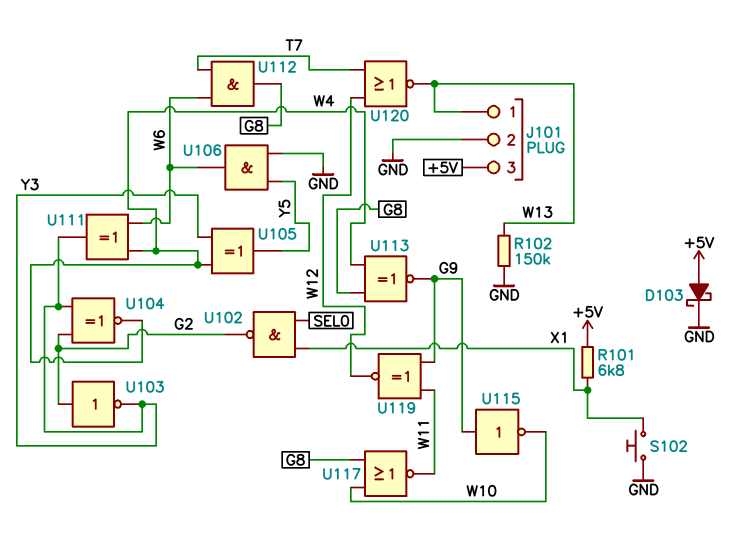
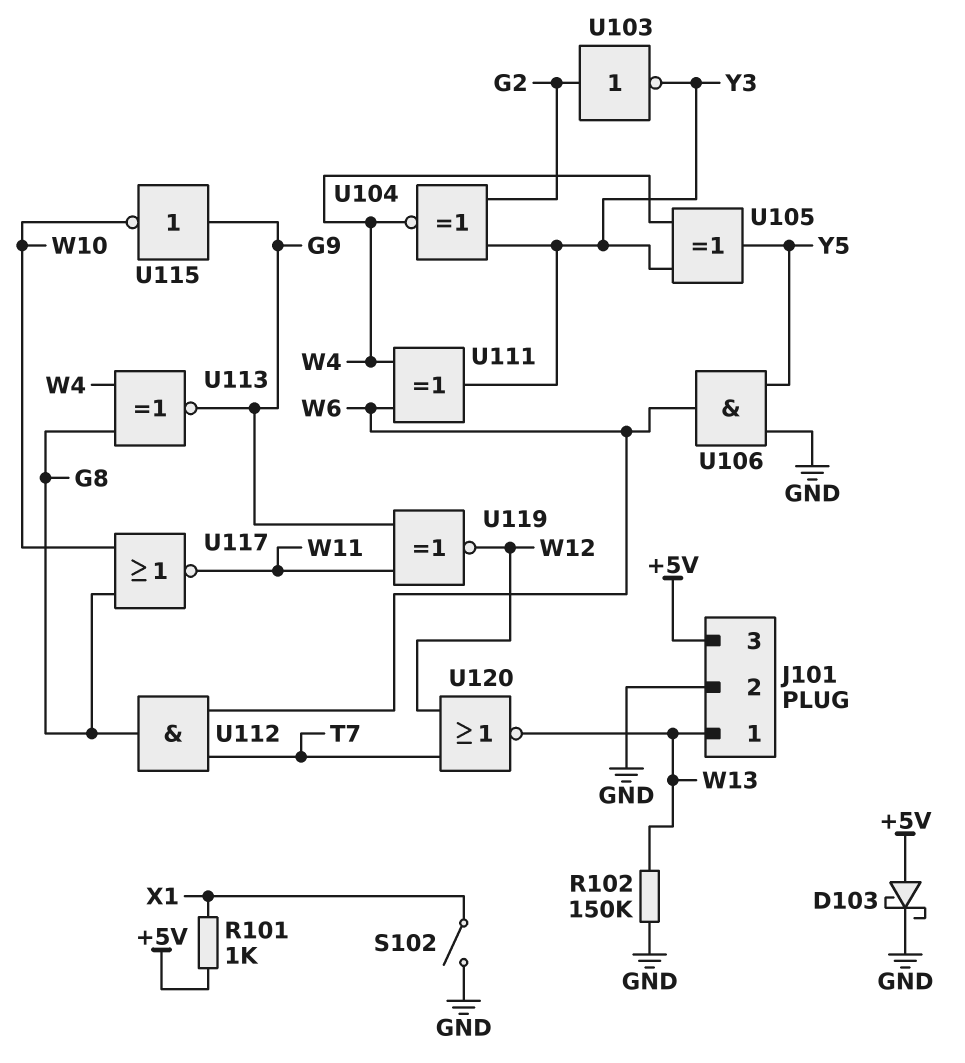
R101: 6.8k (+5V, X1) -> 1k (+5V, X1)
S102: button (GND, X1) -> switch (GND, X1)
U102: NAND (in SEL0, in X1, out G2) -> none

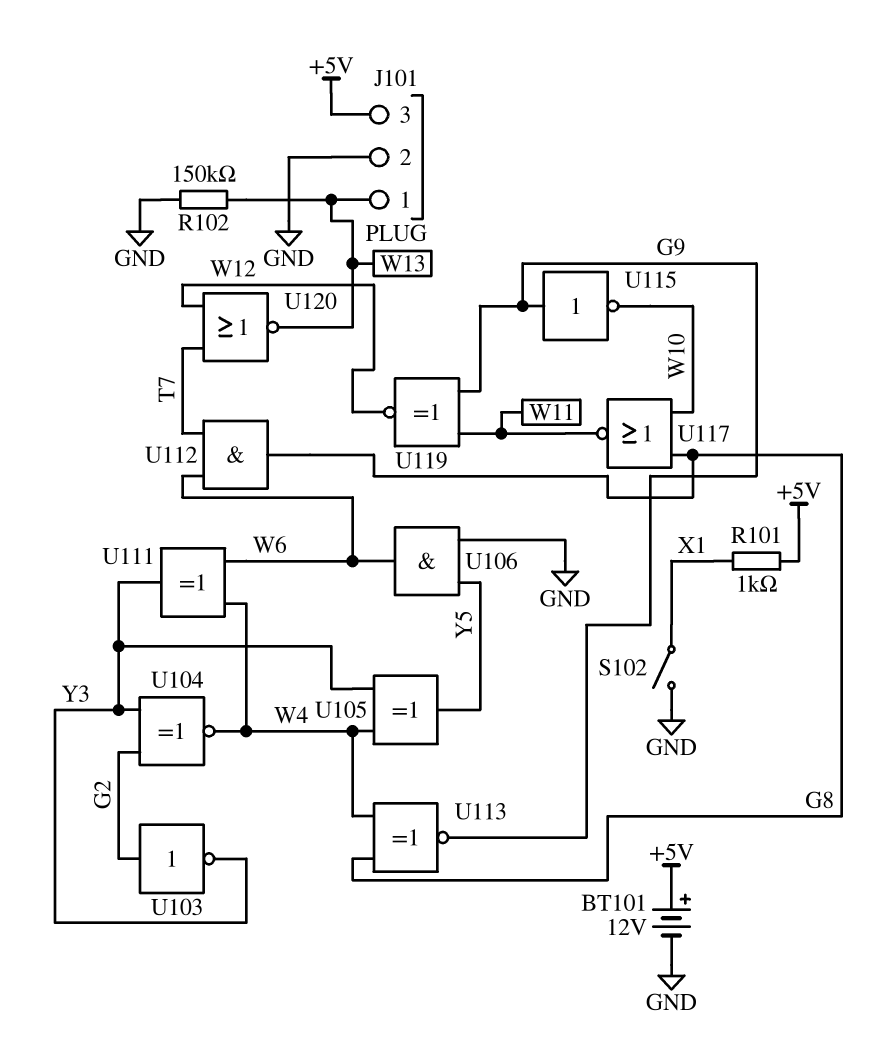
BT101: none -> 12V (plus +5V, minus GND)
D103: schottky (A +5V, K GND) -> none

